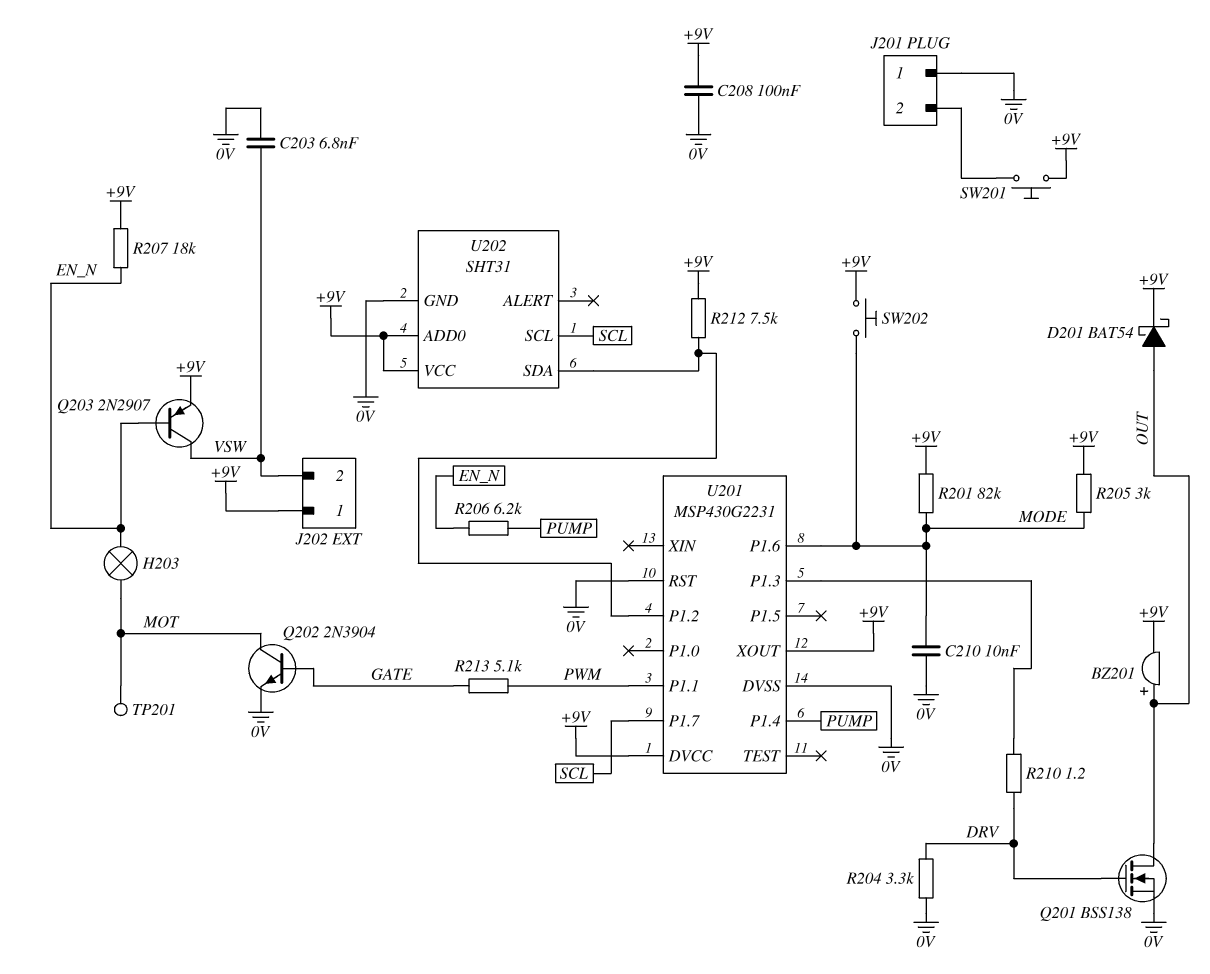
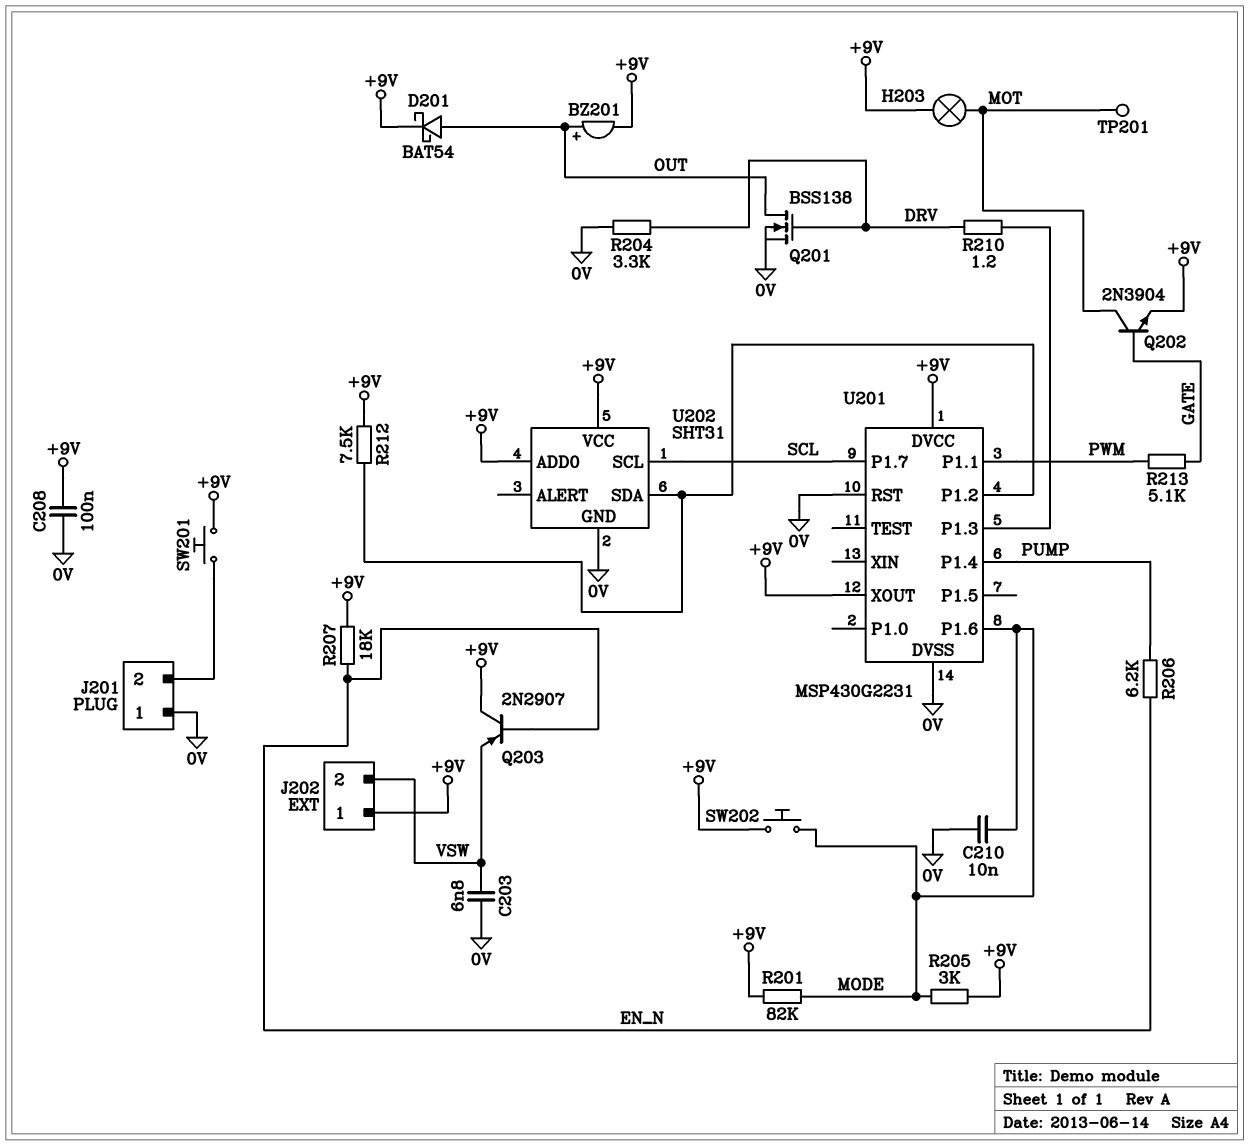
H203: lamp (EN_N, MOT) -> lamp (+9V, MOT)
Q202: NPN 2N3904 (B GATE, C MOT, E 0V) -> NPN 2N3904 (B GATE, C MOT, E +9V)
Q203: PNP 2N2907 (B EN_N, C VSW, E +9V) -> PNP 2N2907 (B EN_N, C +9V, E VSW)

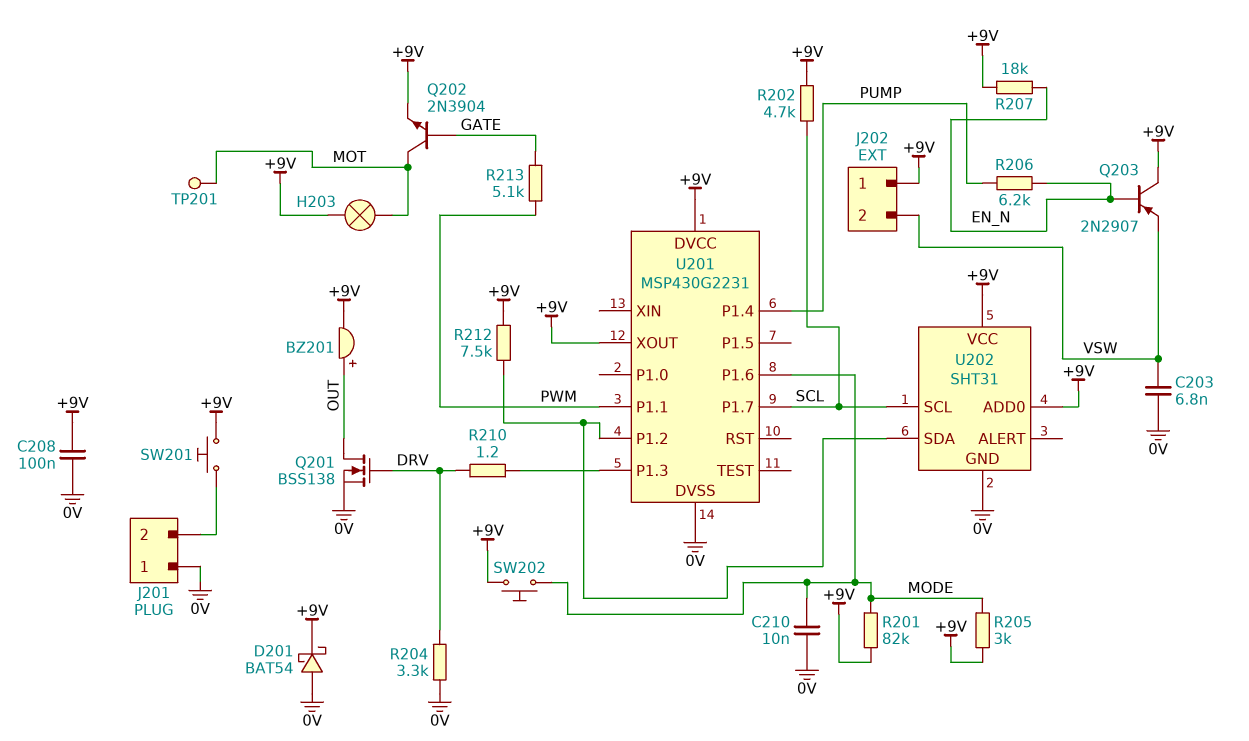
D201: schottky BAT54 (A OUT, K +9V) -> schottky BAT54 (A 0V, K +9V)
R202: none -> 4.7k (+9V, SCL)
U201 pin RST: 0V -> none

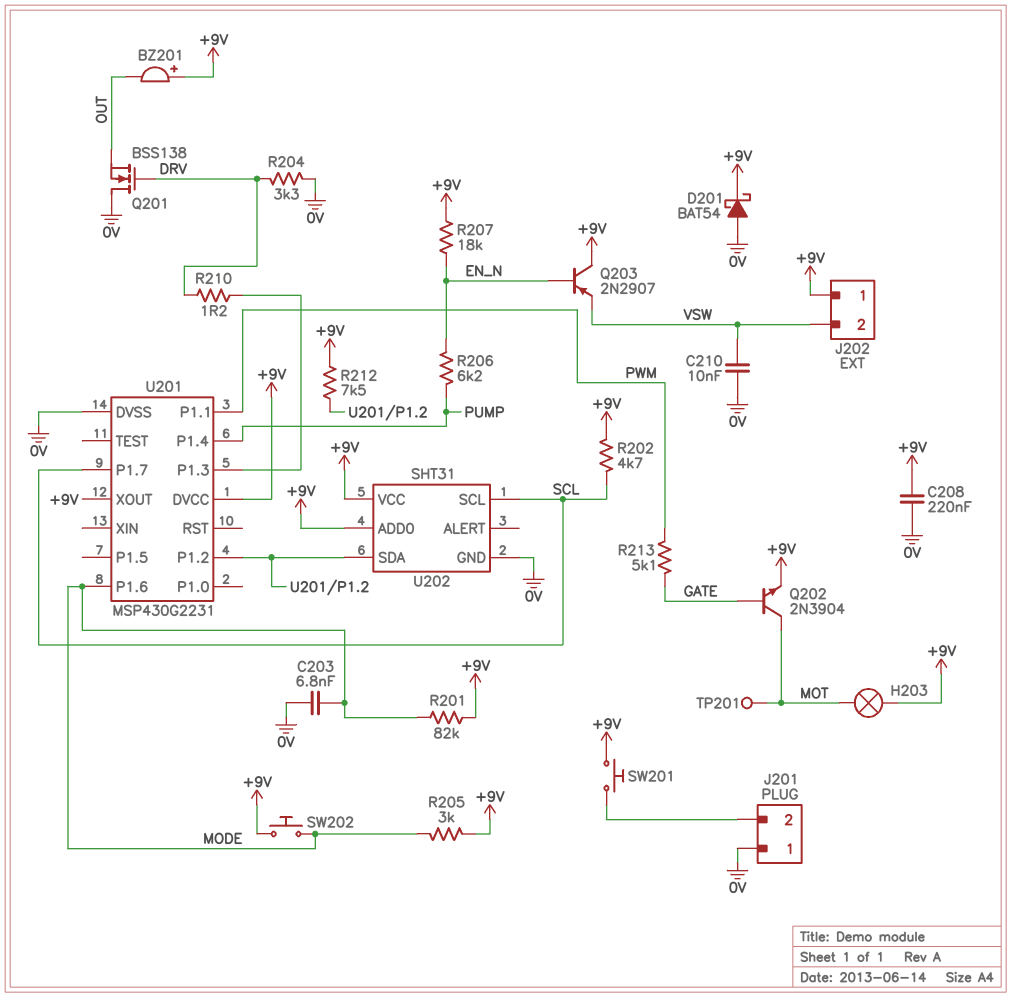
BZ201: buzzer (plus OUT, minus +9V) -> buzzer (plus +9V, minus OUT)
C203: 6.8nF (0V, VSW) -> 6.8nF (0V, MODE)
C208: 100nF (+9V, 0V) -> 220nF (+9V, 0V)
C210: 10nF (0V, MODE) -> 10nF (0V, VSW)
Q201: NMOS BSS138 (G DRV, D OUT, S 0V) -> NMOS BSS138 (G DRV, D 0V, S OUT)

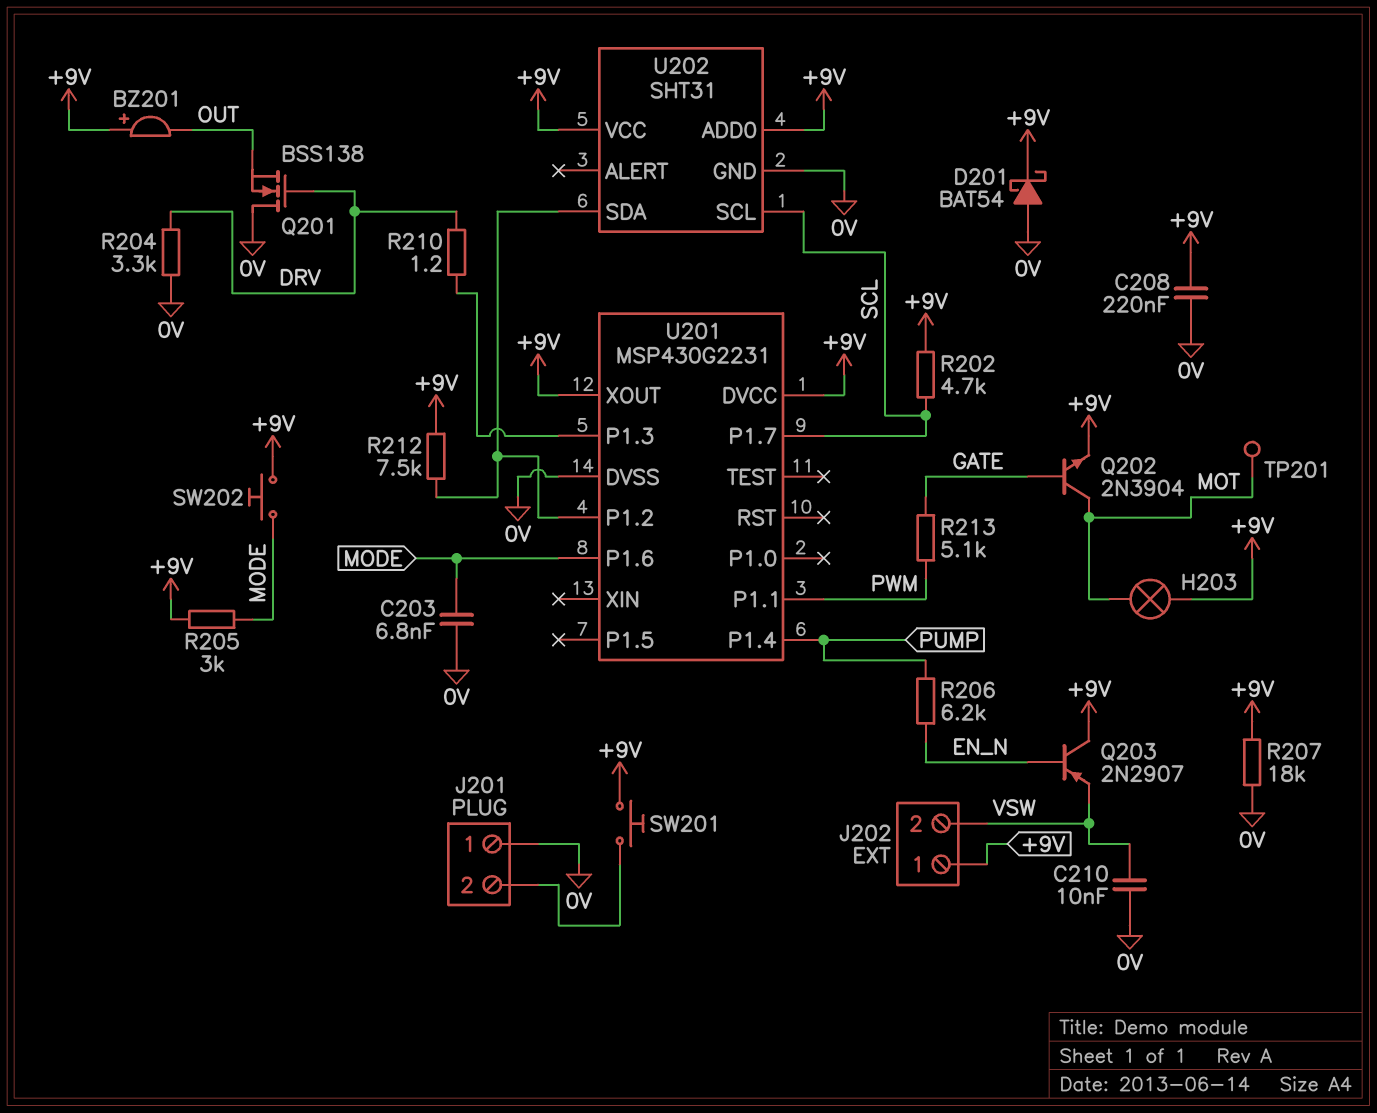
R201: 82k (+9V, MODE) -> none
R207: 18k (+9V, EN_N) -> 18k (+9V, 0V)

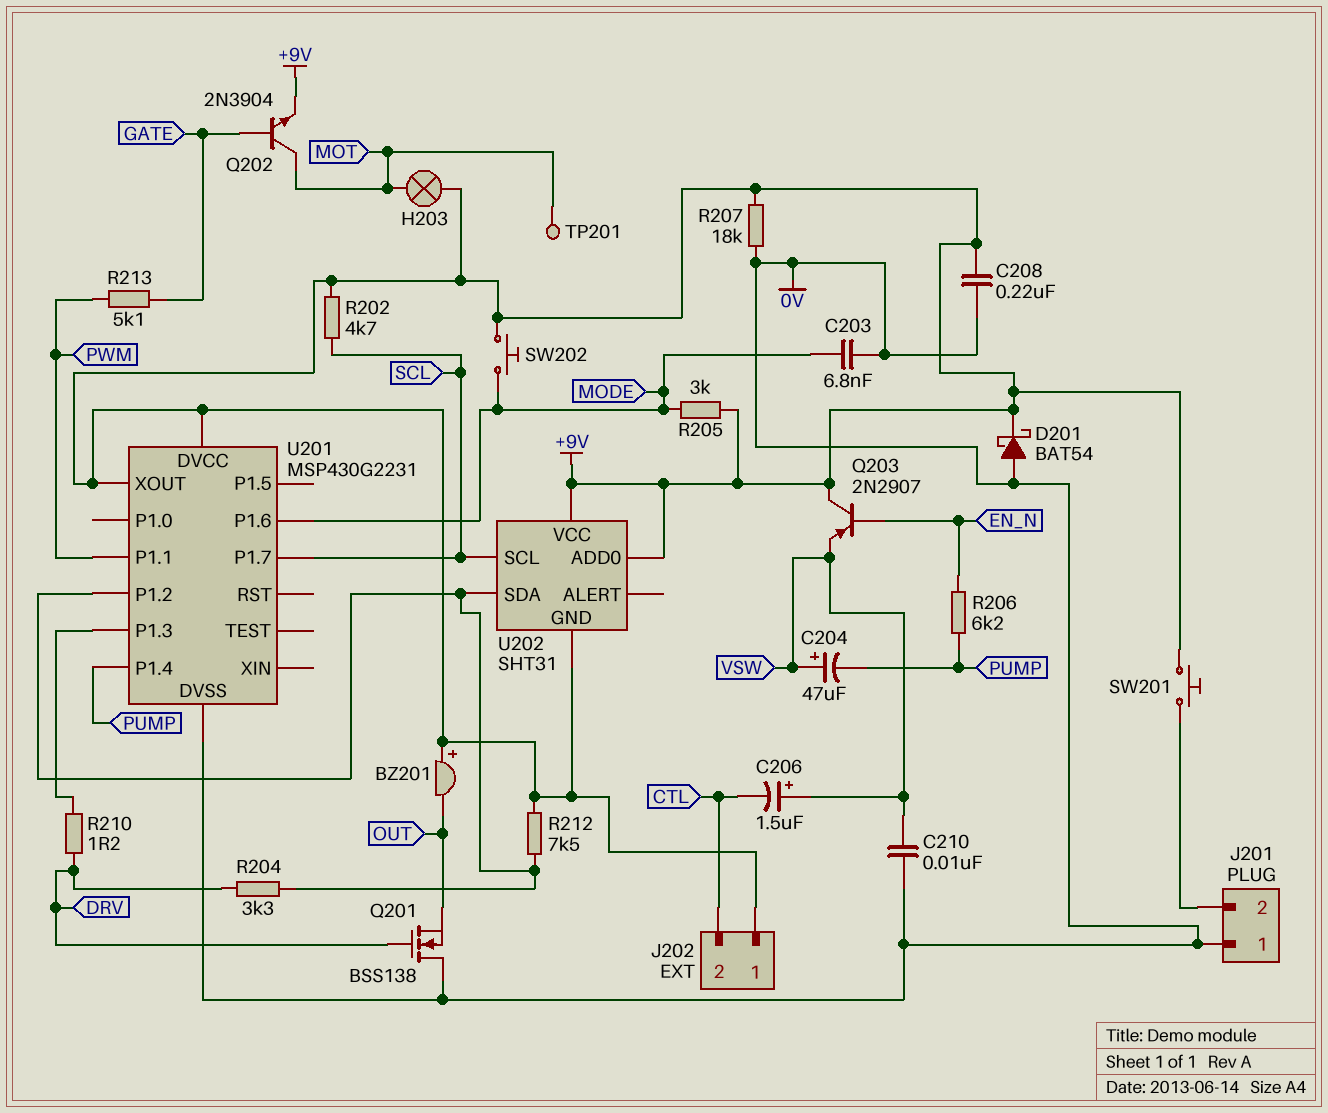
C204: none -> 47uF (plus VSW, minus PUMP)
C206: none -> 1.5uF (plus VSW, minus CTL)
J202 pin 2: VSW -> CTL
R204: 3.3k (0V, DRV) -> 3.3k (DRV, U201/P1.2)
U202 pin GND: 0V -> +9V

